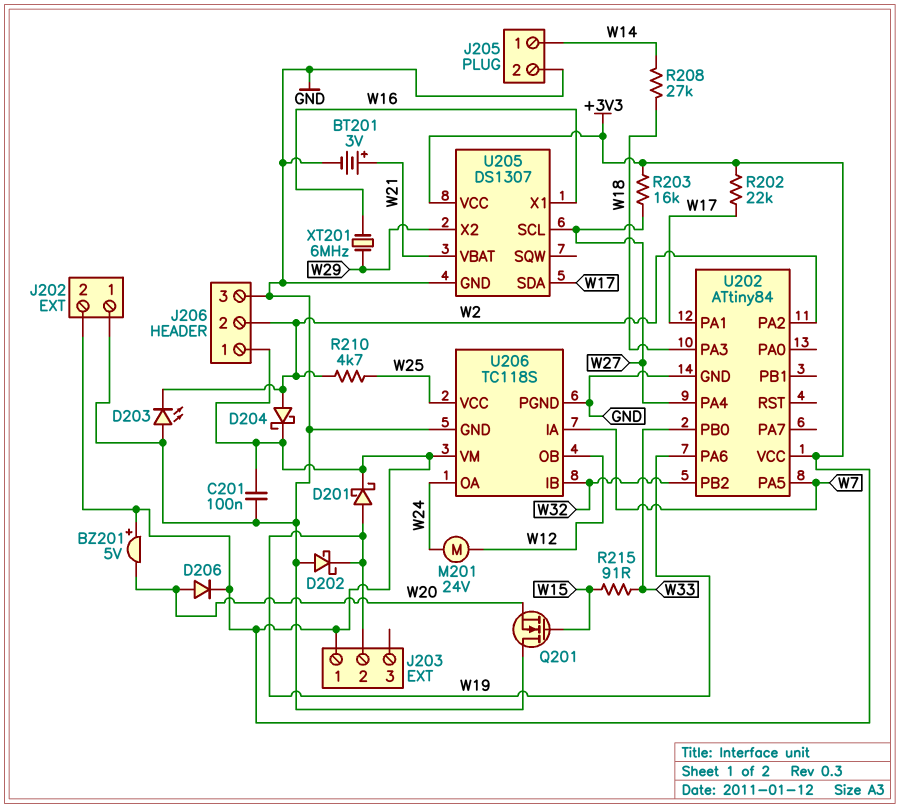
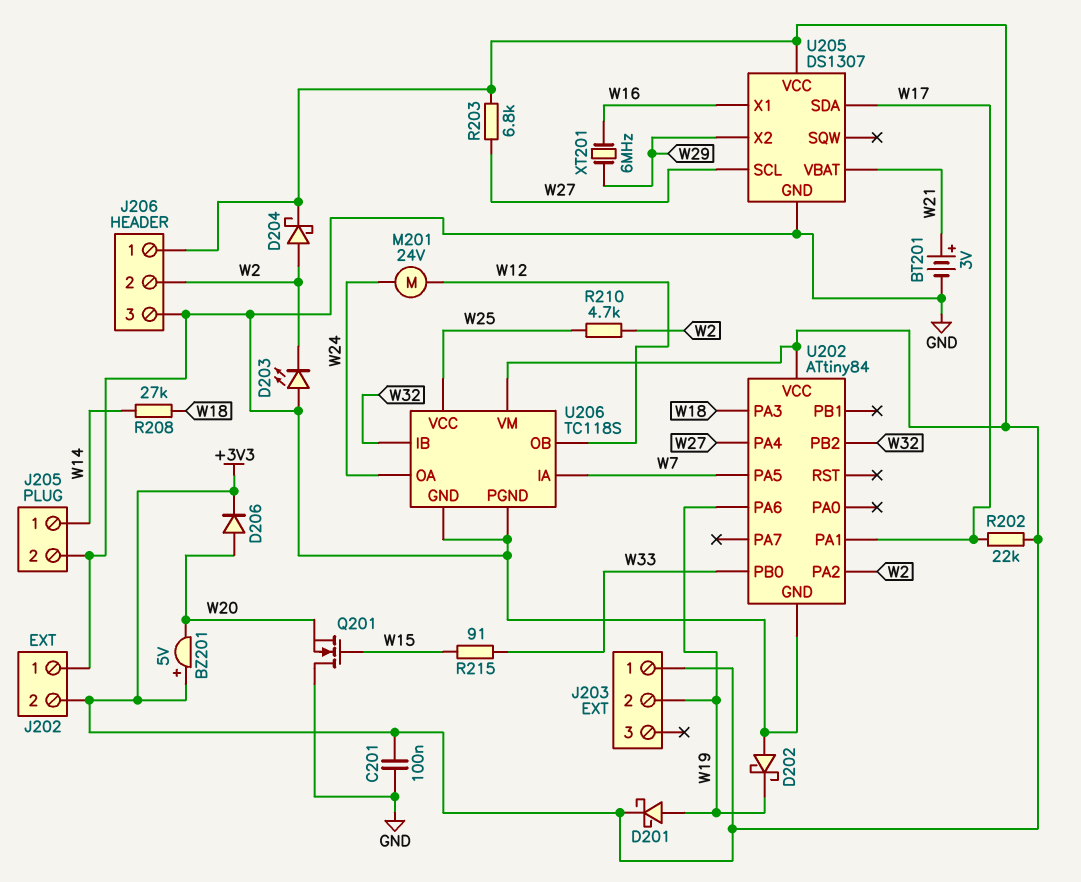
R203: 16k (+3V3, W27) -> 6.8k (+3V3, W27)

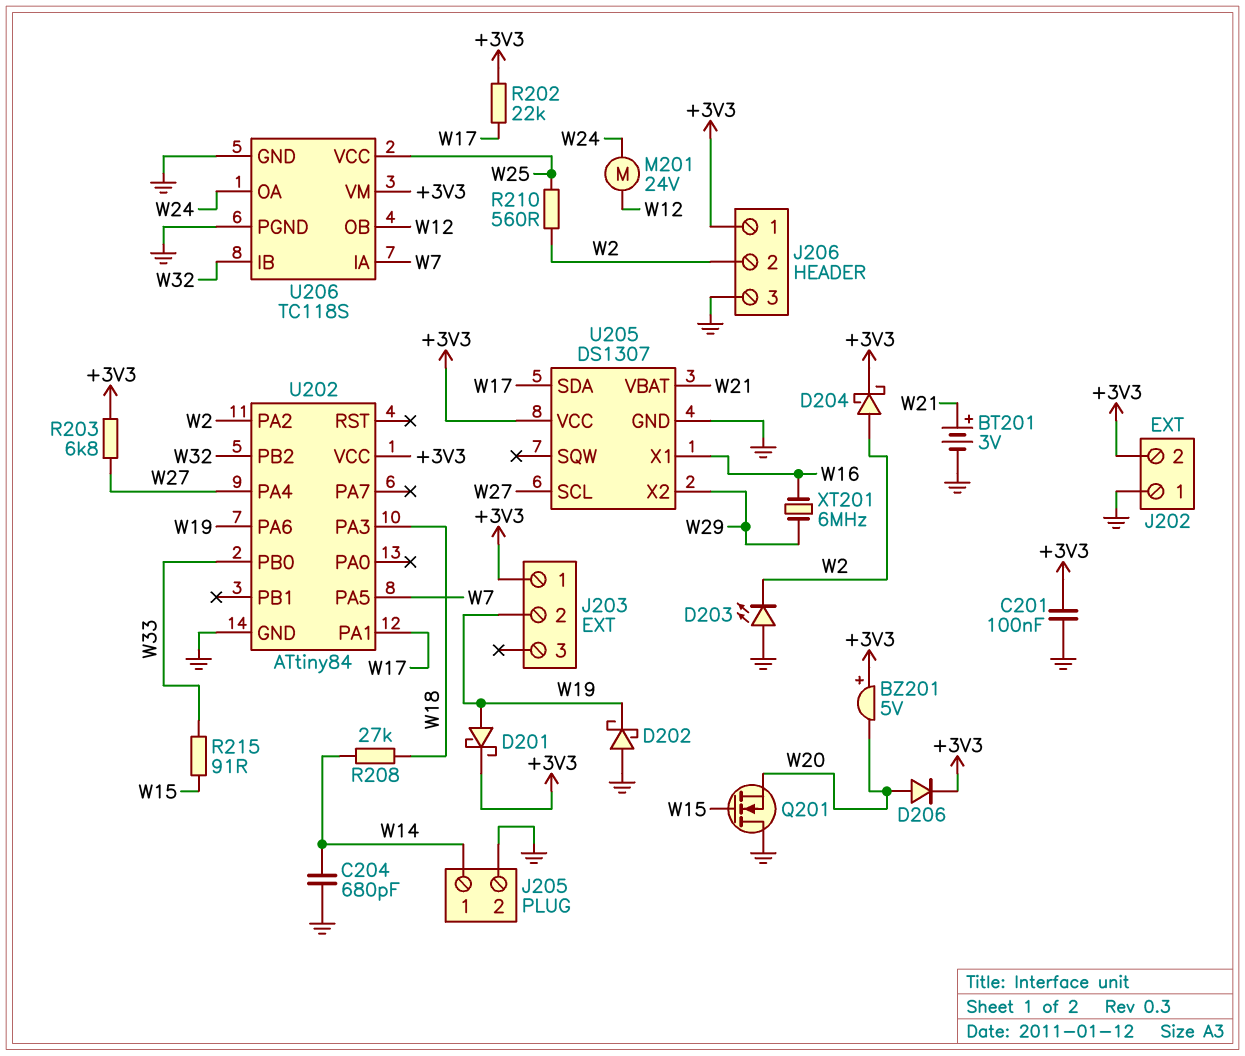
C204: none -> 680pF (GND, W14)
R210: 4.7k (W2, W25) -> 560 (W2, W25)

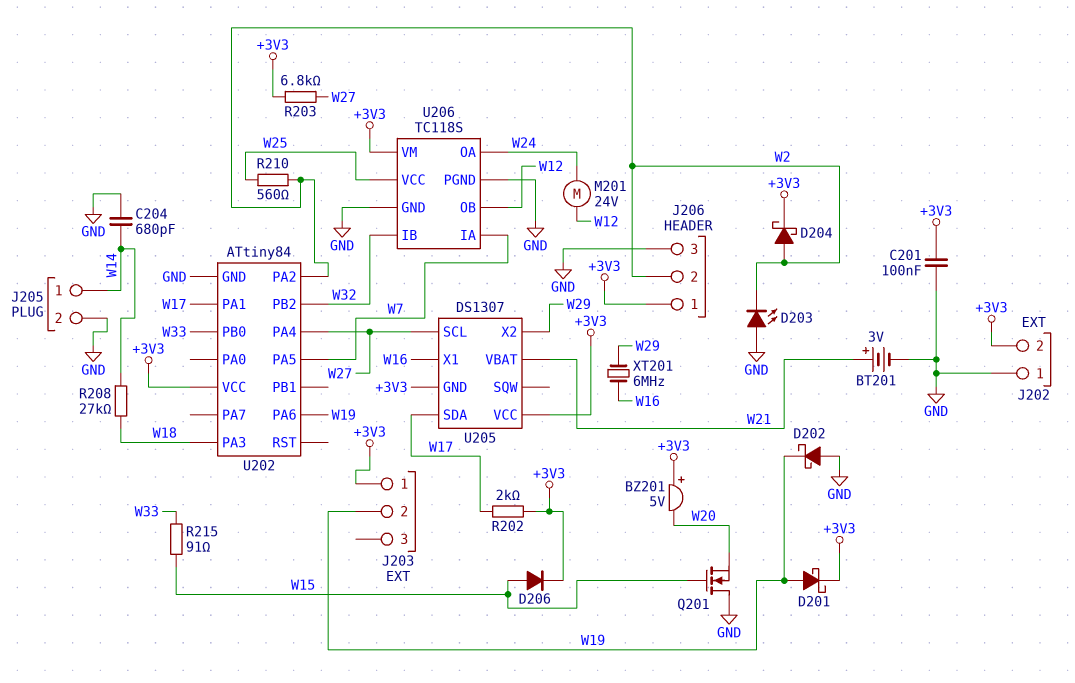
D206: diode (A W20, K +3V3) -> diode (A W15, K +3V3)
R202: 22k (+3V3, W17) -> 2k (+3V3, W17)
U205 pin GND: GND -> +3V3

